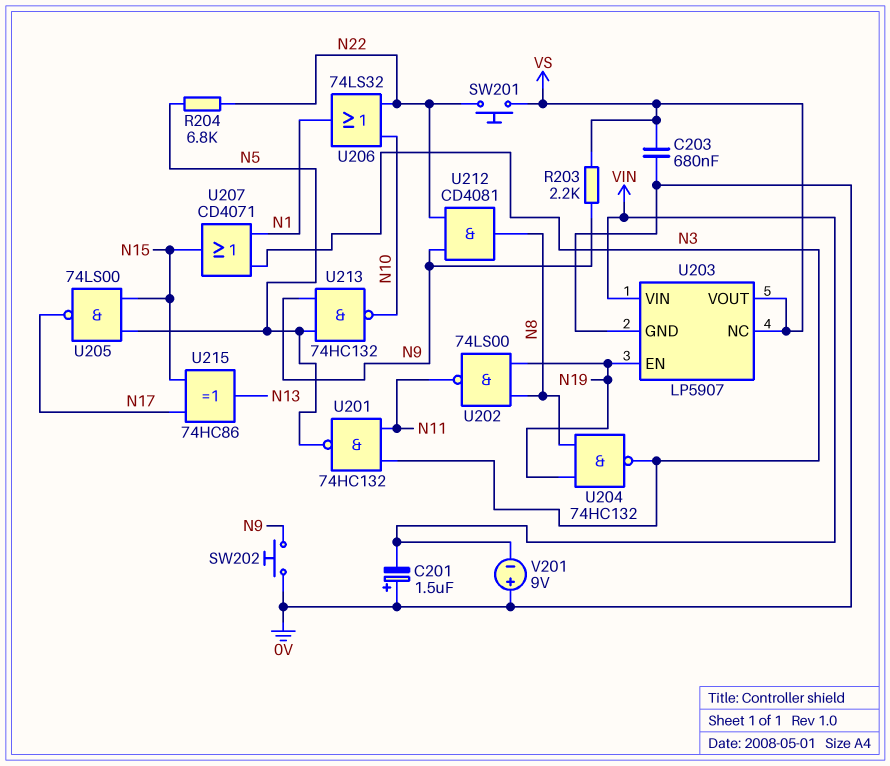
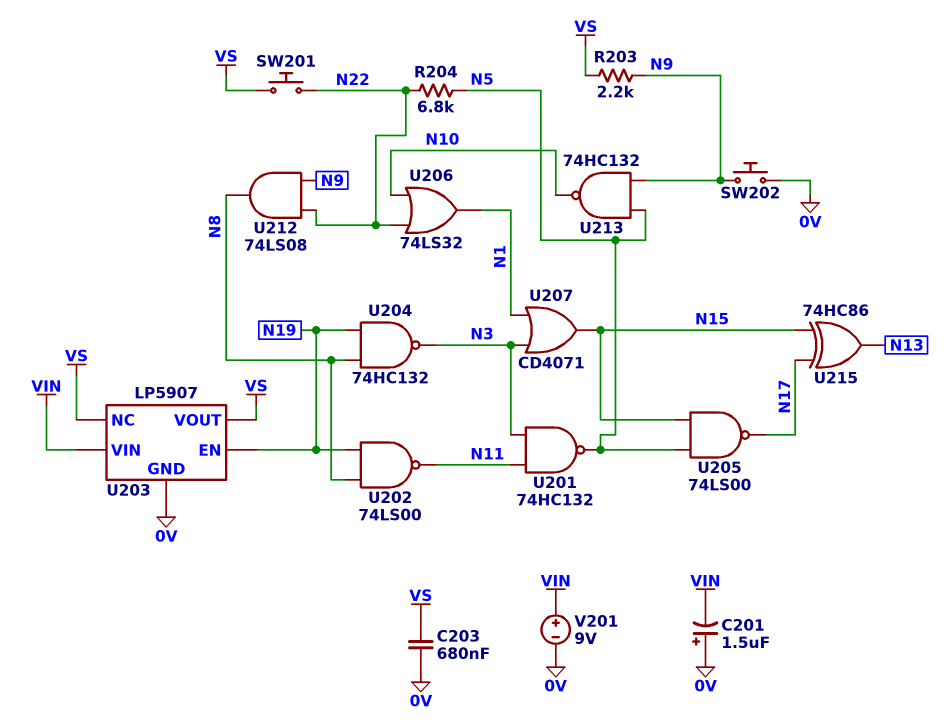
U212: AND CD4081 (in N9, in N22, out N8) -> AND 74LS08 (in N9, in N22, out N8)
V201: 9V (plus 0V, minus VIN) -> 9V (plus VIN, minus 0V)

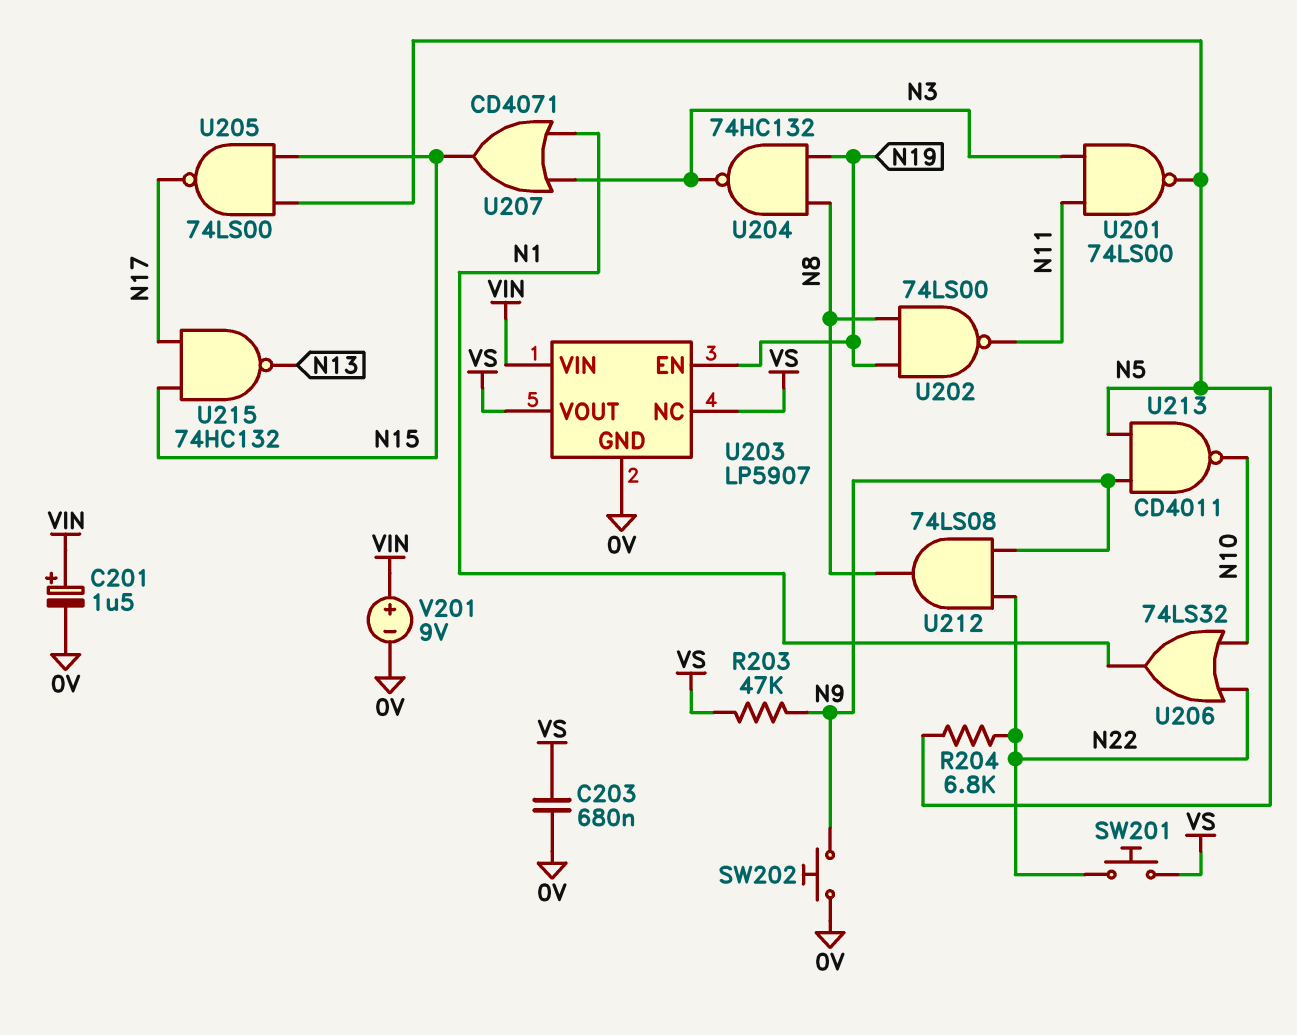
C201: 1.5uF (plus 0V, minus VIN) -> 1.5uF (plus VIN, minus 0V)
R203: 2.2k (N9, VS) -> 47k (N9, VS)
U201: NAND 74HC132 (in N3, in N11, out N5) -> NAND 74LS00 (in N3, in N11, out N5)
U213: NAND 74HC132 (in N5, in N9, out N10) -> NAND CD4011 (in N5, in N9, out N10)
U215: XOR 74HC86 (in N15, in N17, out N13) -> NAND 74HC132 (in N15, in N17, out N13)

